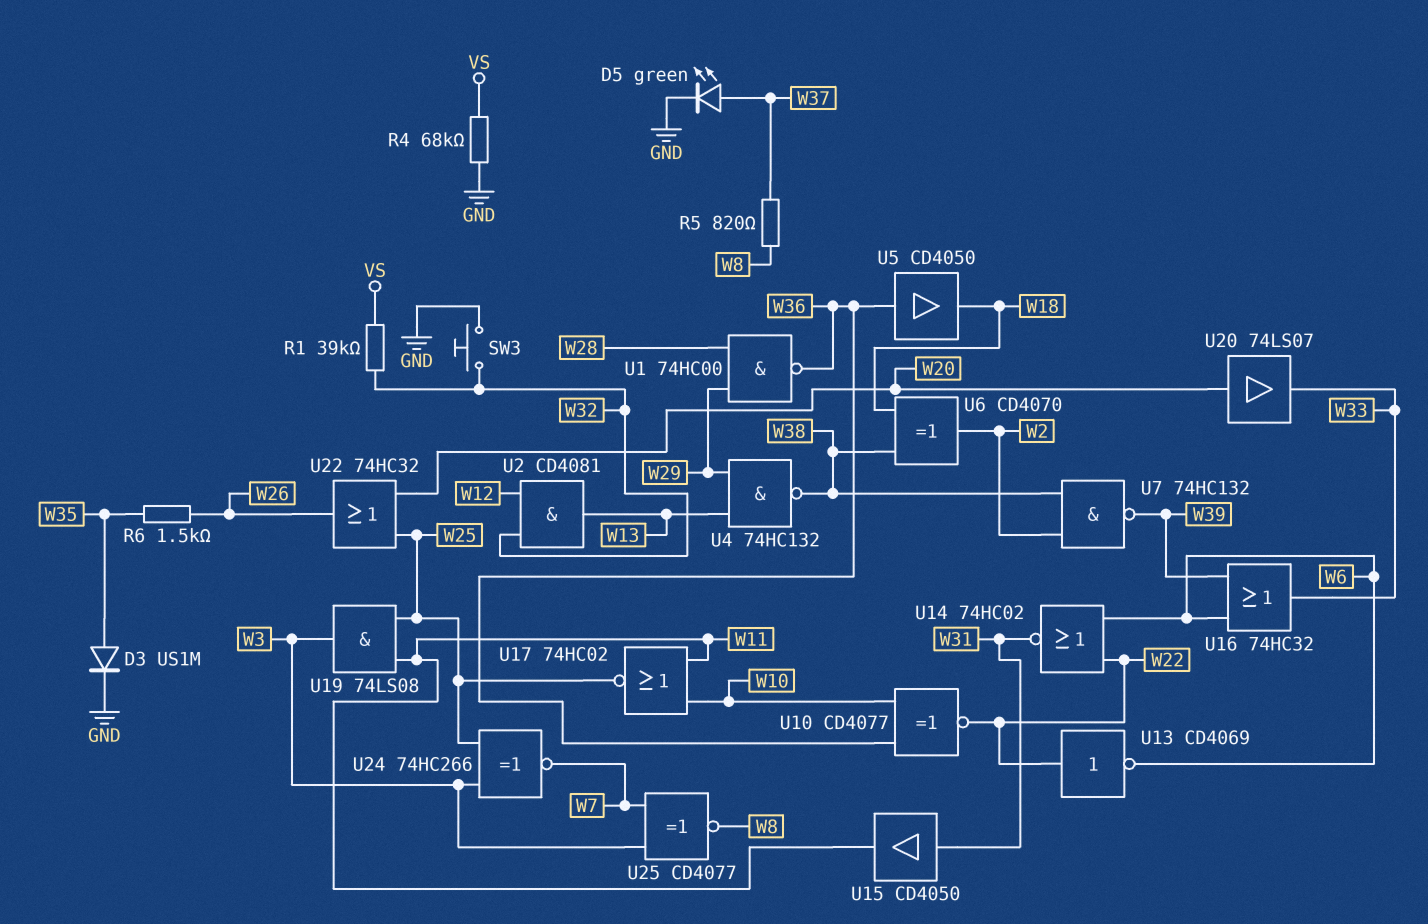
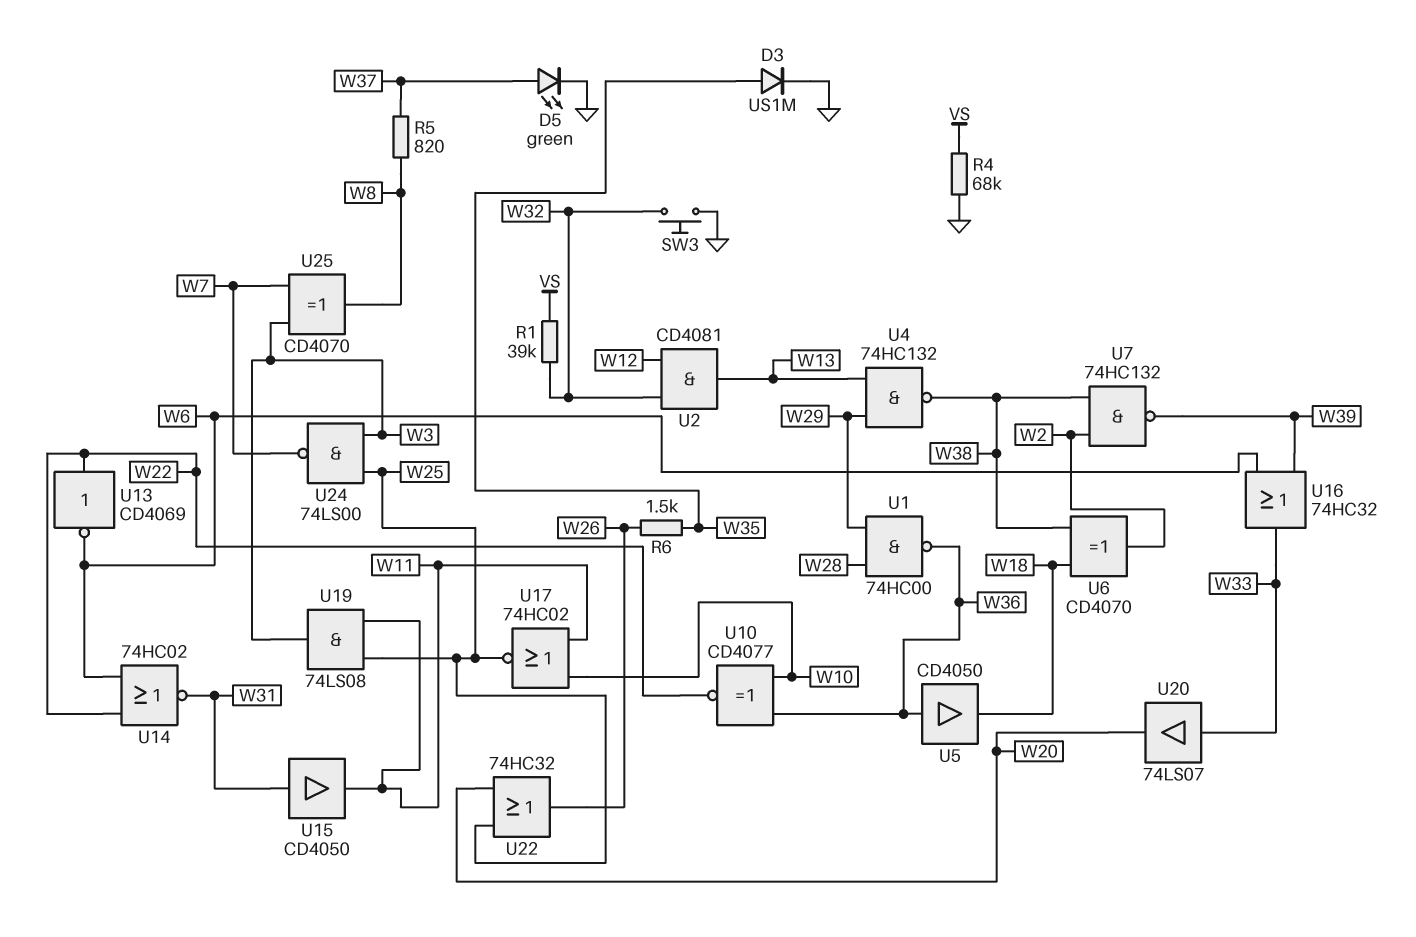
U20: buffer 74LS07 (in W20, out W33) -> buffer 74LS07 (in W33, out W20)
U24: XNOR 74HC266 (in W3, in W25, out W7) -> NAND 74LS00 (in W3, in W25, out W7)
U25: XNOR CD4077 (in W3, in W7, out W8) -> XOR CD4070 (in W3, in W7, out W8)

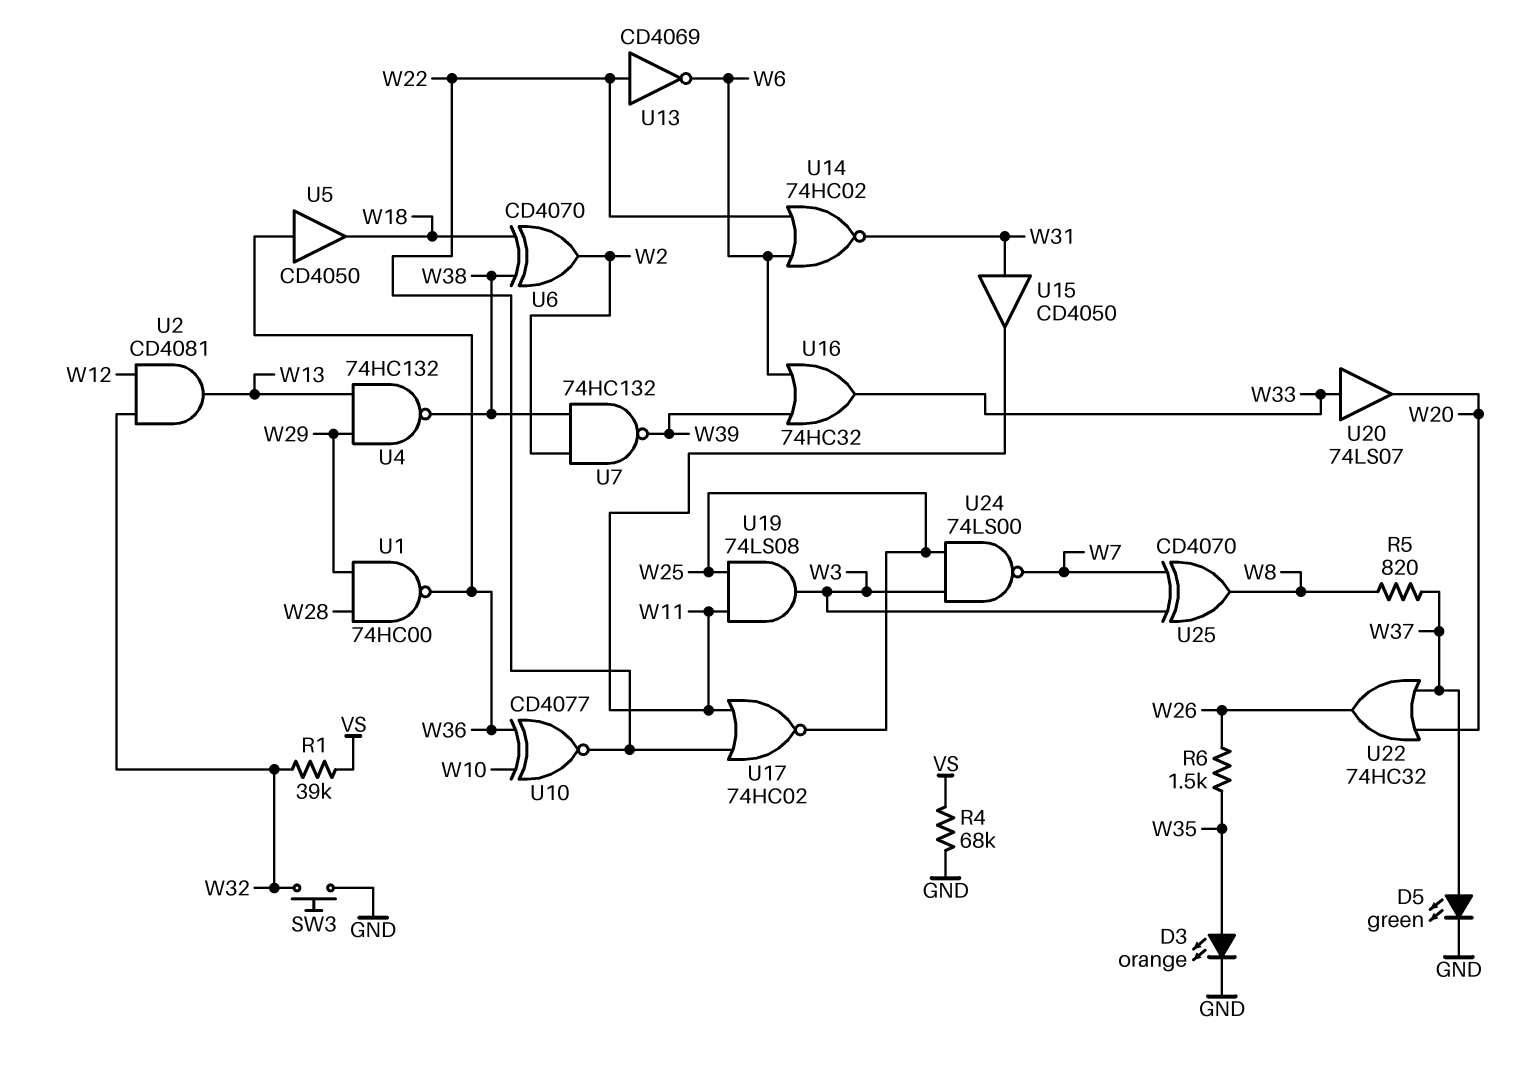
D3: diode US1M (A W35, K GND) -> LED orange (A W35, K GND)
U17: NOR 74HC02 (in W10, in W11, out W25) -> NOR 74HC02 (in W11, in W22, out W25)
U22: OR 74HC32 (in W20, in W25, out W26) -> OR 74HC32 (in W20, in W37, out W26)

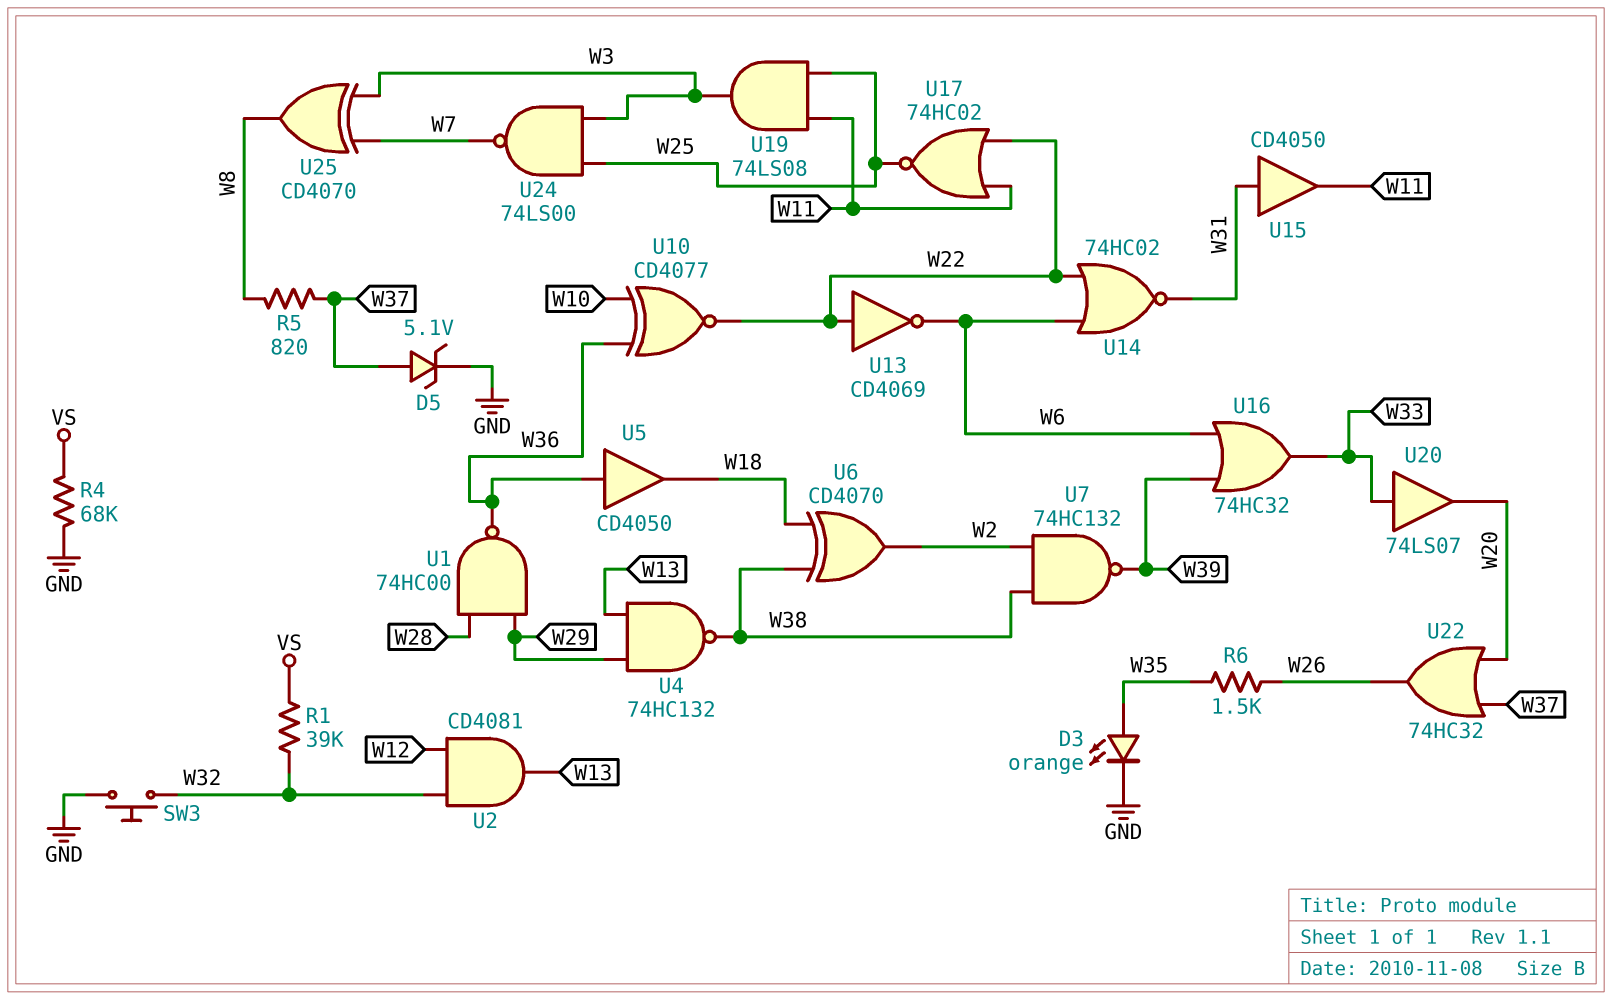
D5: LED green (A W37, K GND) -> zener 5.1V (A W37, K GND)

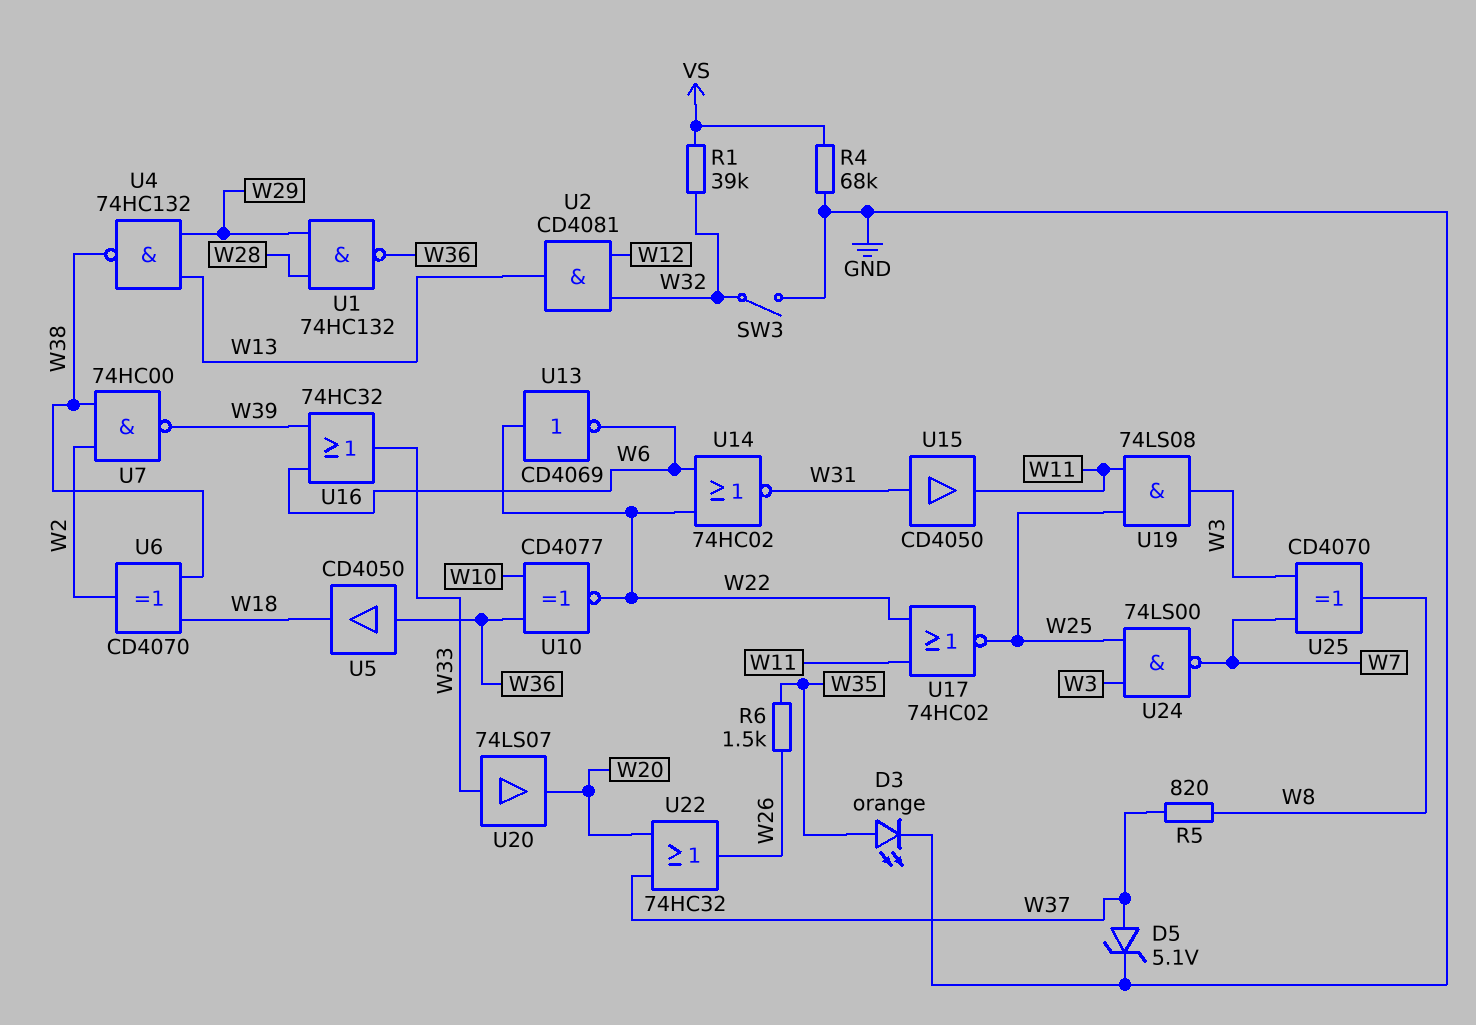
SW3: button (GND, W32) -> switch (GND, W32)
U1: NAND 74HC00 (in W28, in W29, out W36) -> NAND 74HC132 (in W28, in W29, out W36)
U7: NAND 74HC132 (in W2, in W38, out W39) -> NAND 74HC00 (in W2, in W38, out W39)

